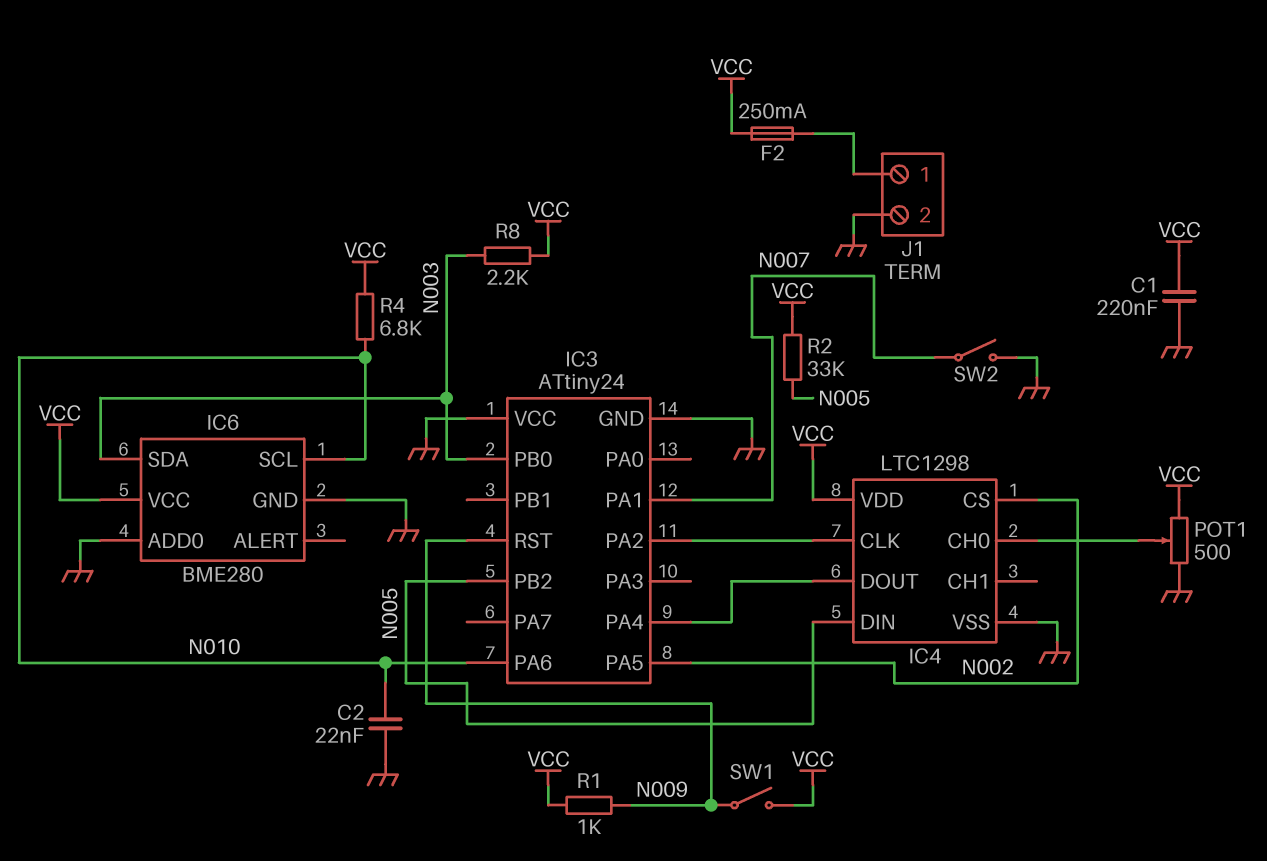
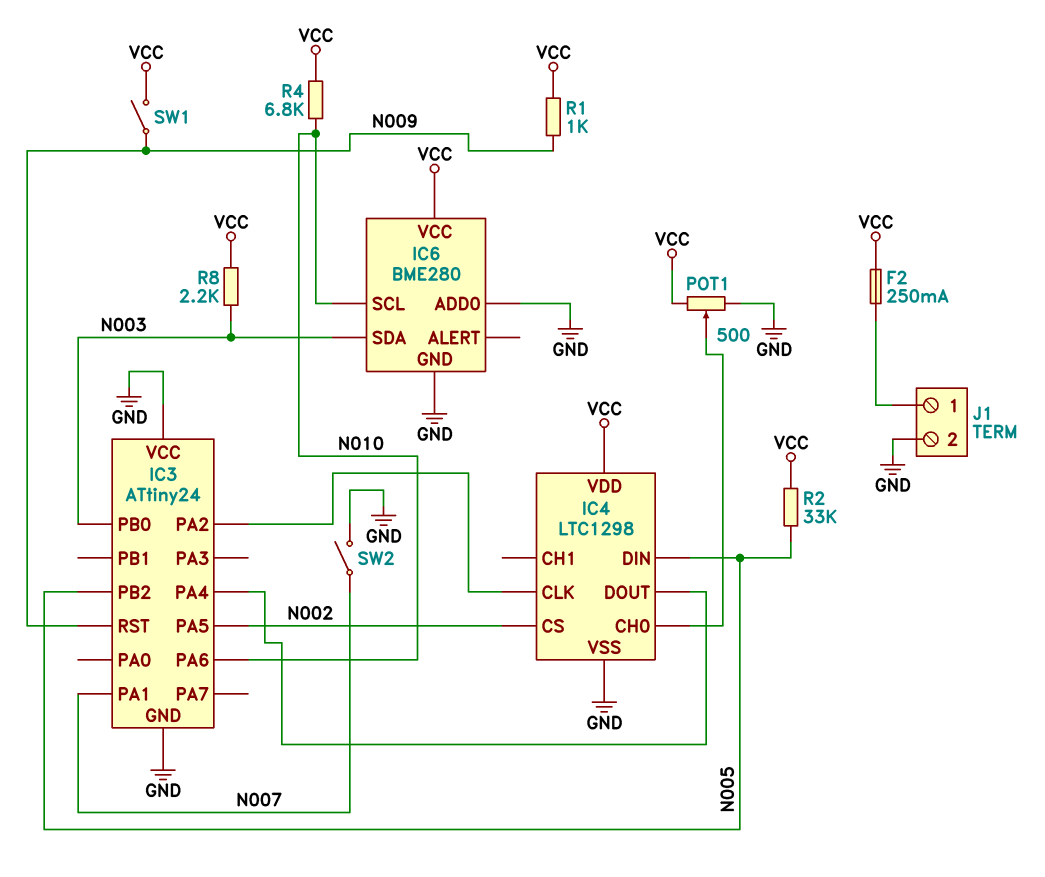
C1: 220nF (GND, VCC) -> none
C2: 22nF (GND, N010) -> none

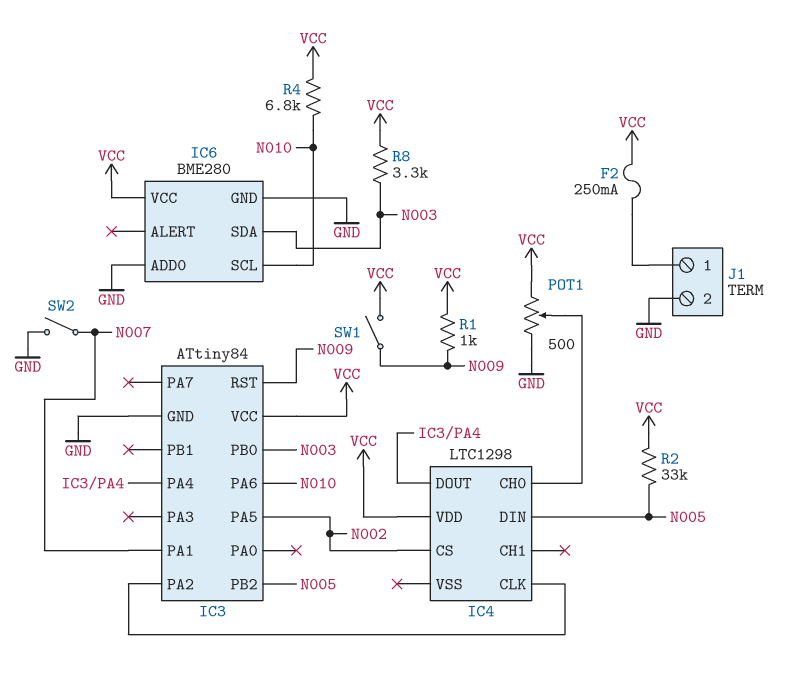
IC3: ATtiny24 -> ATtiny84
IC3 pin VCC: GND -> VCC
IC4 pin VSS: GND -> none
R8: 2.2k (N003, VCC) -> 3.3k (N003, VCC)

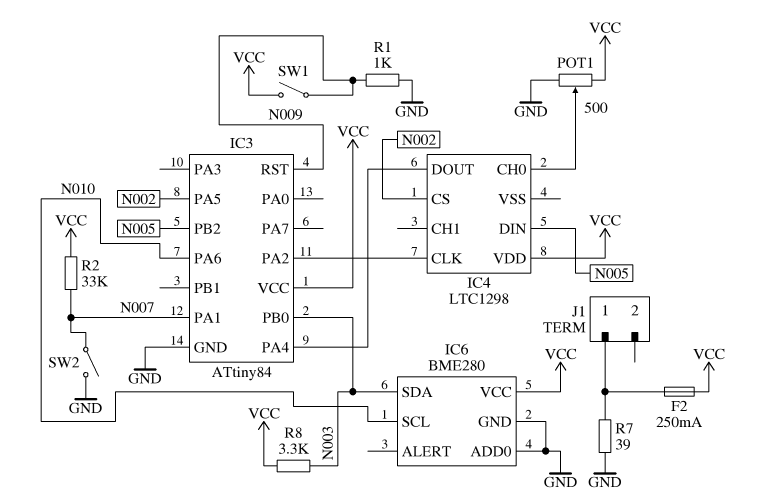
J1 pin 2: GND -> none
R1: 1k (N009, VCC) -> 1k (GND, N009)
R2: 33k (N005, VCC) -> 33k (N007, VCC)
R4: 6.8k (N010, VCC) -> none
R7: none -> 39 (GND, J1/1)

